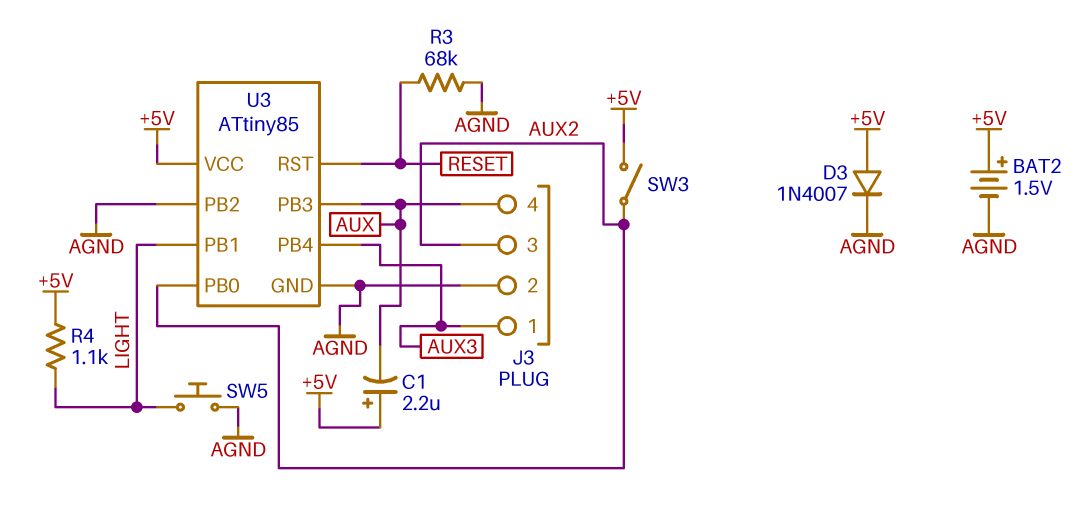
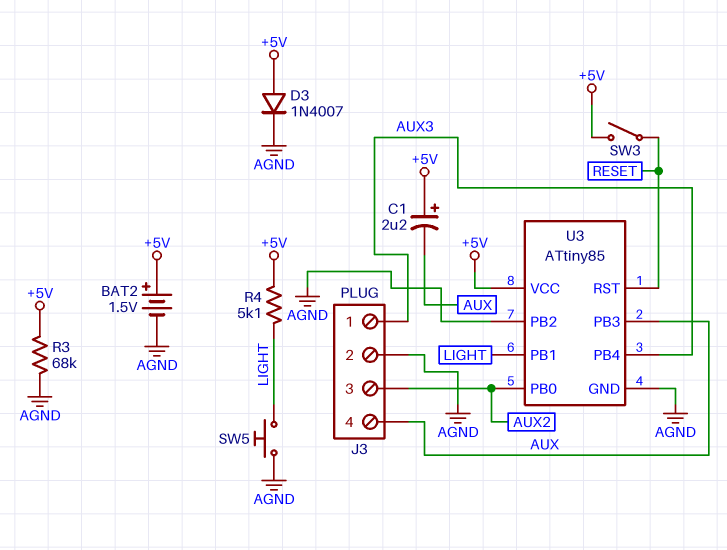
R3: 68k (AGND, RESET) -> 68k (+5V, AGND)
R4: 1.1k (+5V, LIGHT) -> 5.1k (+5V, LIGHT)
SW3: switch (+5V, AUX2) -> switch (+5V, RESET)

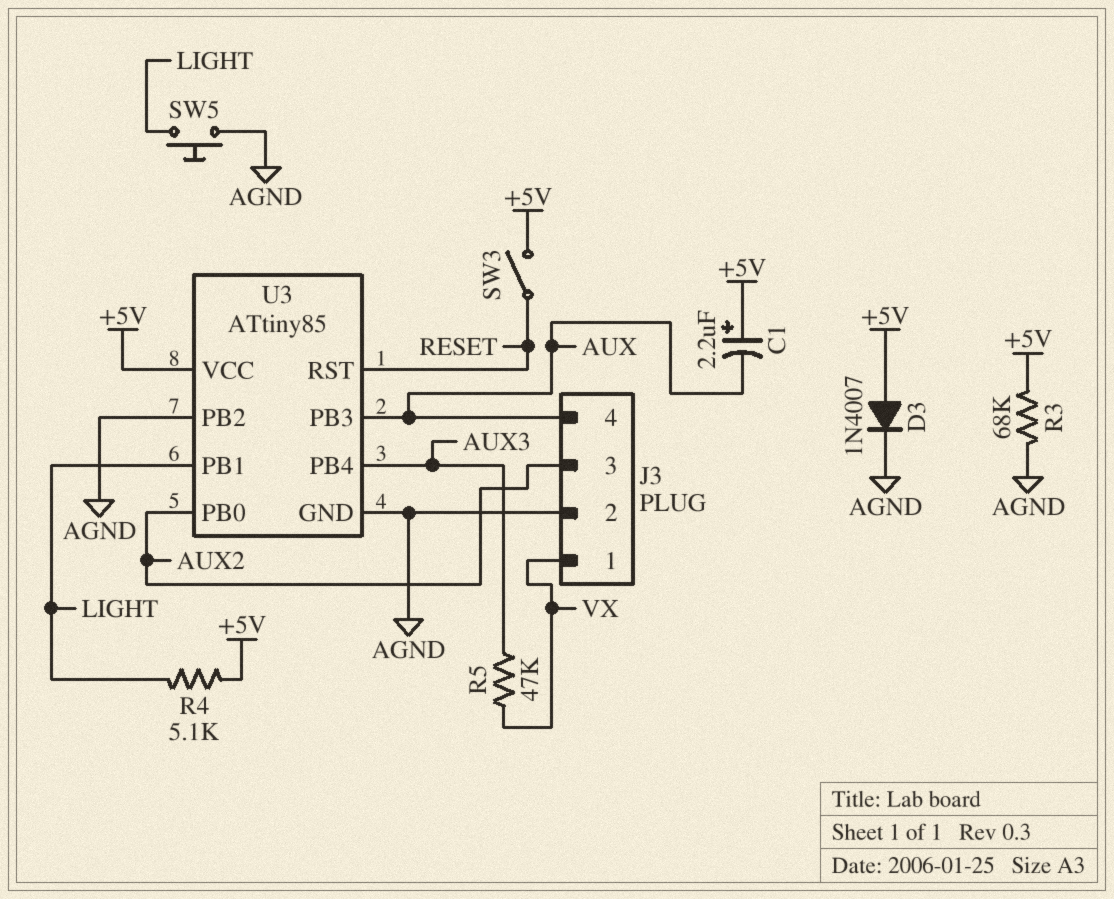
BAT2: 1.5V (plus +5V, minus AGND) -> none
J3 pin 1: AUX3 -> VX
R5: none -> 47k (AUX3, VX)

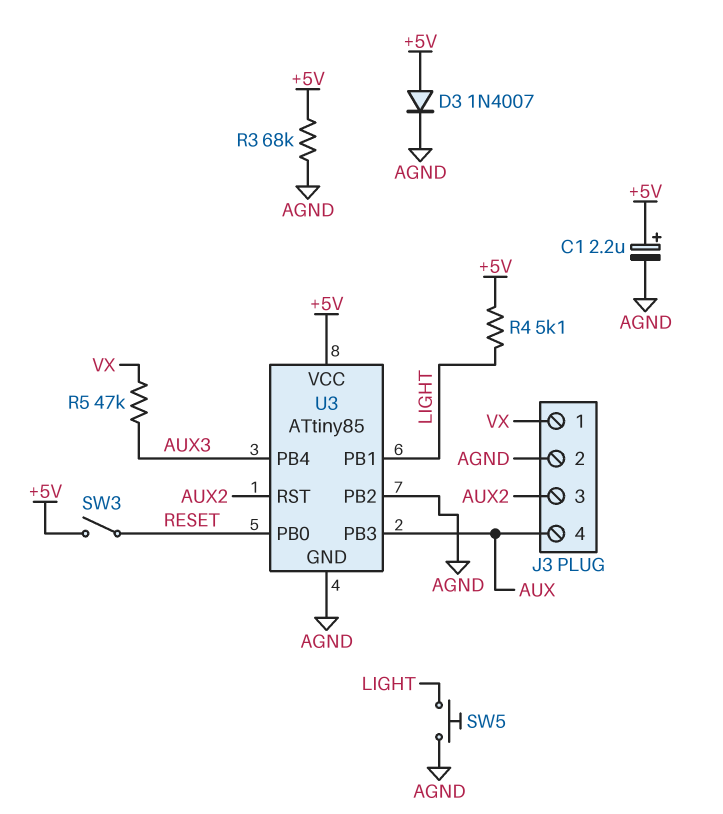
C1: 2.2uF (plus +5V, minus AUX) -> 2.2uF (plus +5V, minus AGND)
U3 pin PB0: AUX2 -> RESET
U3 pin RST: RESET -> AUX2

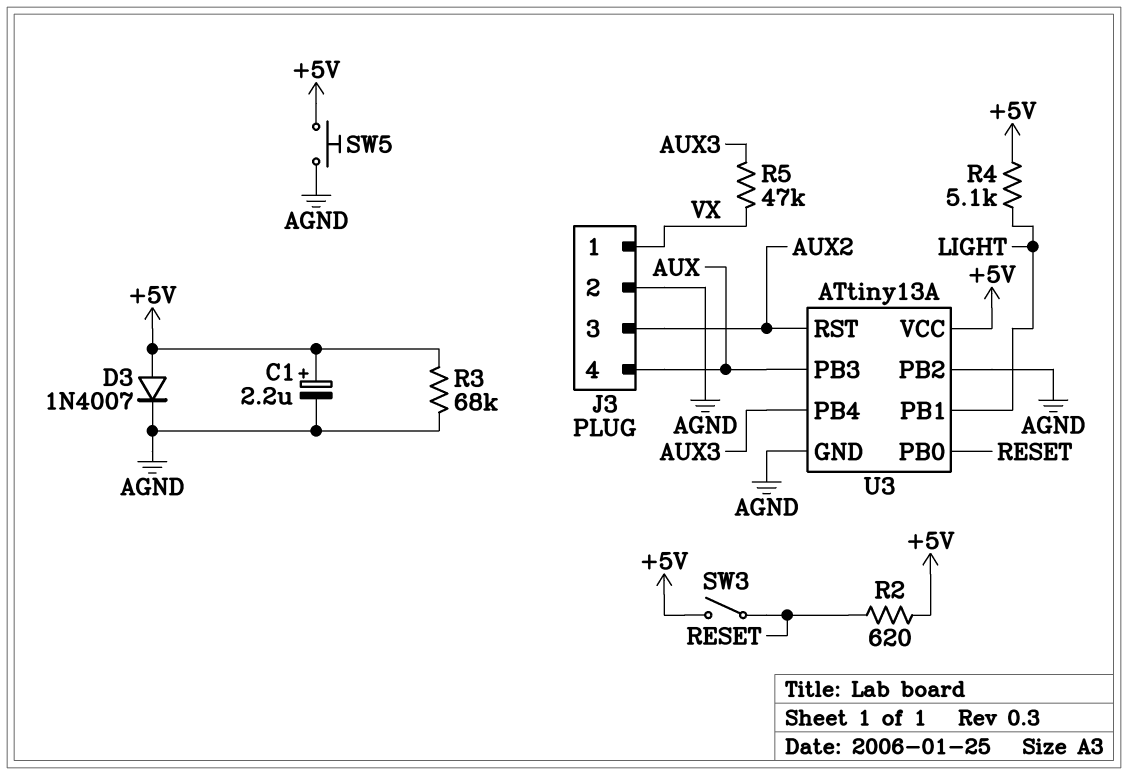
R2: none -> 620 (+5V, RESET)
SW5: button (AGND, LIGHT) -> button (+5V, AGND)
U3: ATtiny85 -> ATtiny13A

